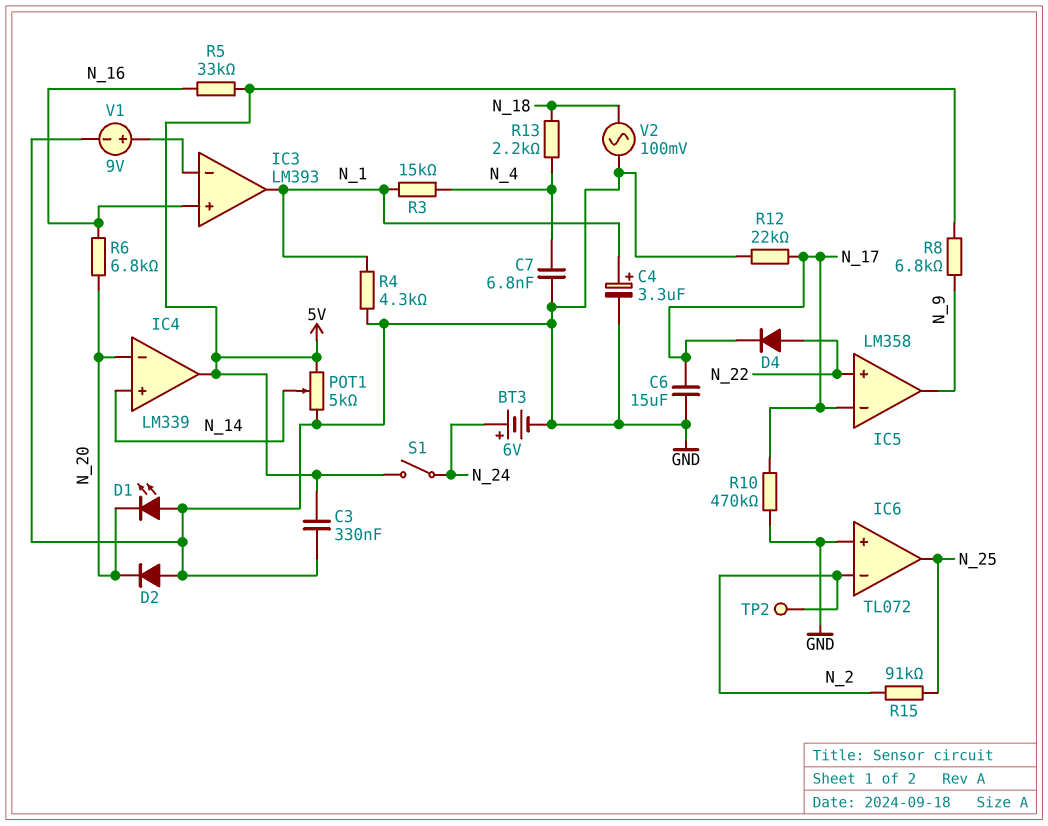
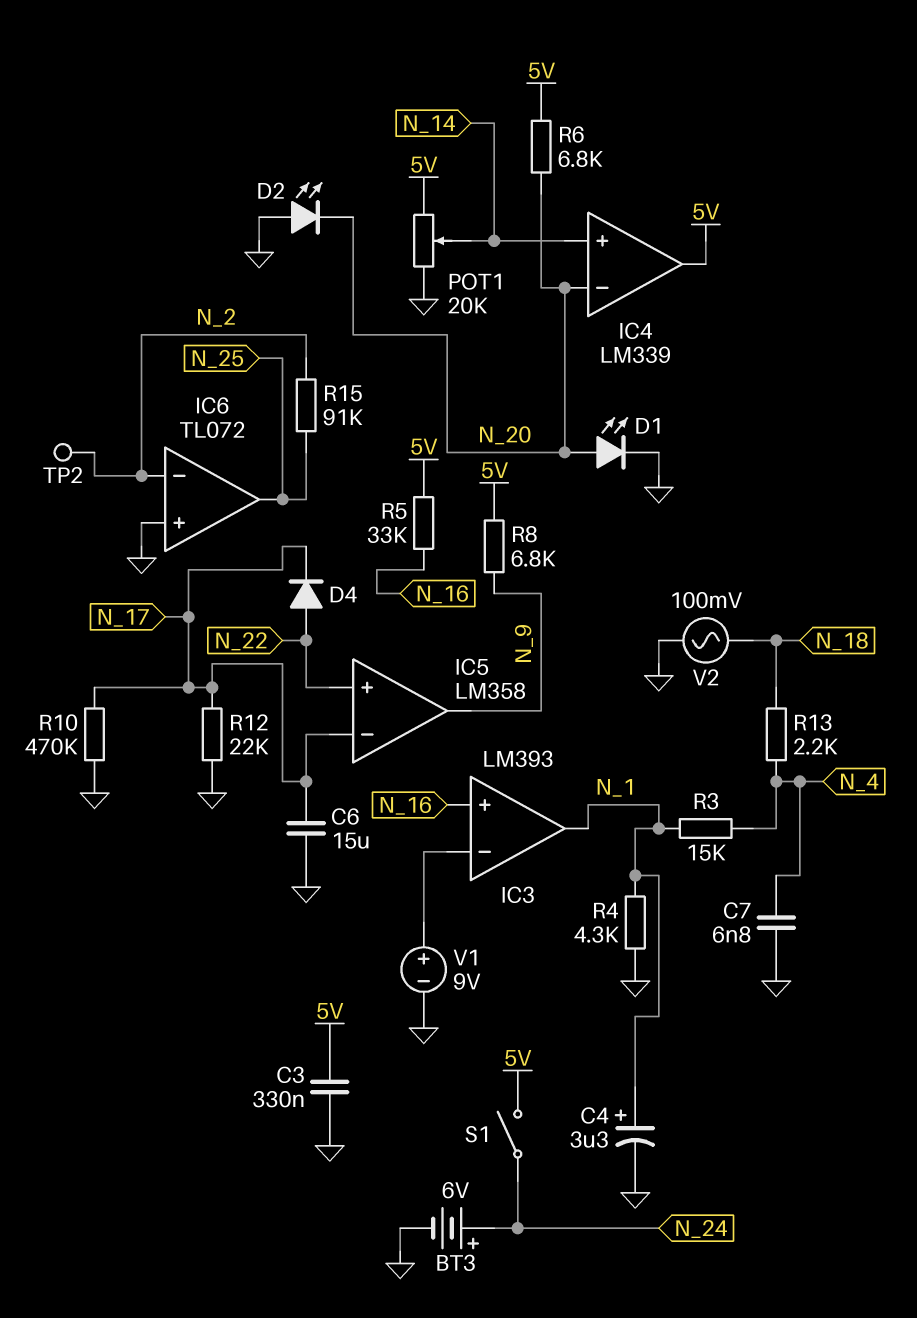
D1: LED (A GND, K N_20) -> LED (A N_20, K GND)
D2: diode (A GND, K N_20) -> LED (A GND, K N_20)
POT1: 5k (5V, GND, wiper N_14) -> 20k (5V, GND, wiper N_14)
R6: 6.8k (N_16, N_20) -> 6.8k (5V, N_20)

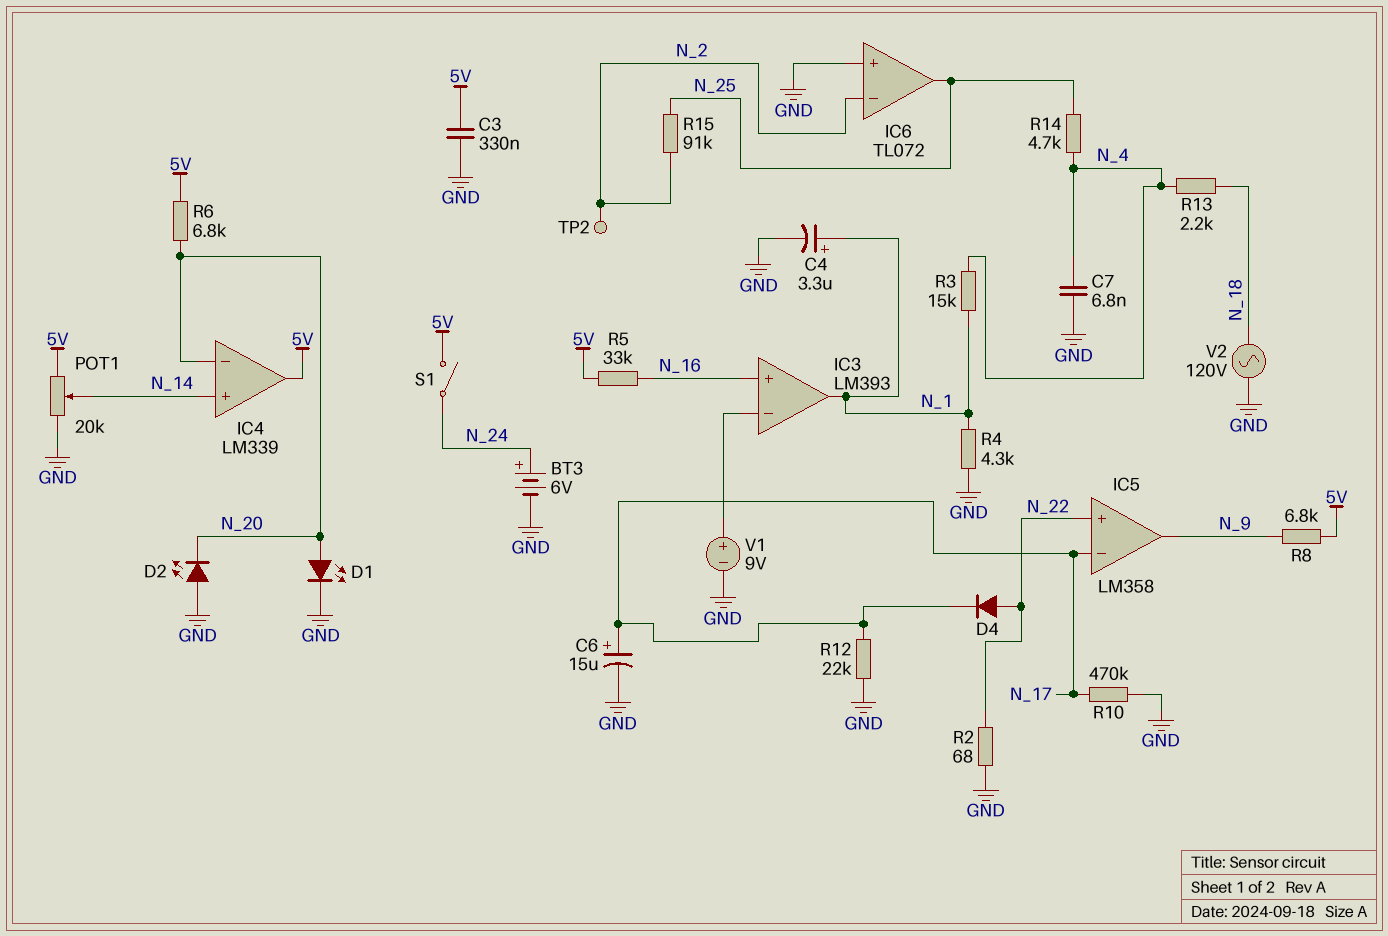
C6: 15uF (GND, N_17) -> 15uF (plus N_17, minus GND)
R2: none -> 68 (GND, N_22)
R14: none -> 4.7k (N_4, N_25)
V2: AC 100mV (GND, N_18) -> AC 120V (GND, N_18)

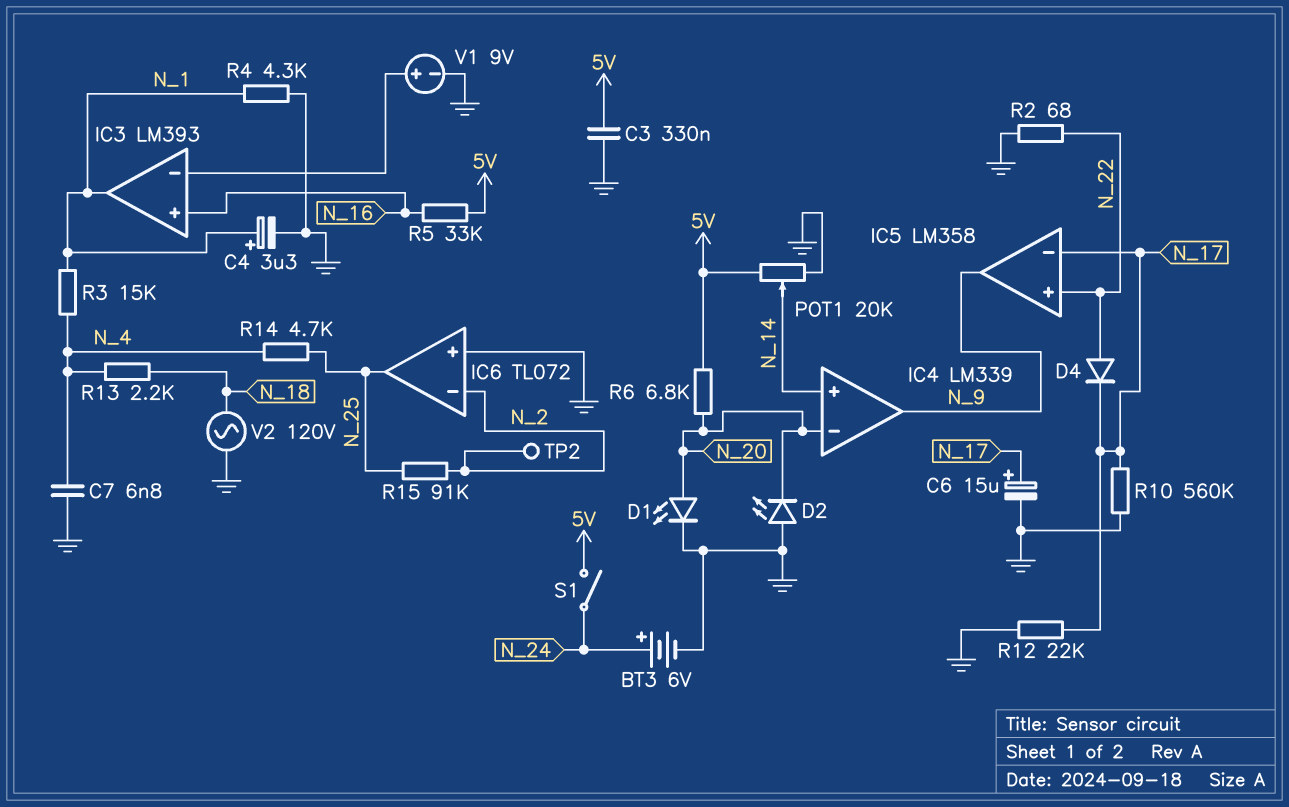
IC4 pin out: 5V -> N_9
R8: 6.8k (5V, N_9) -> none
R10: 470k (GND, N_17) -> 560k (GND, N_17)

